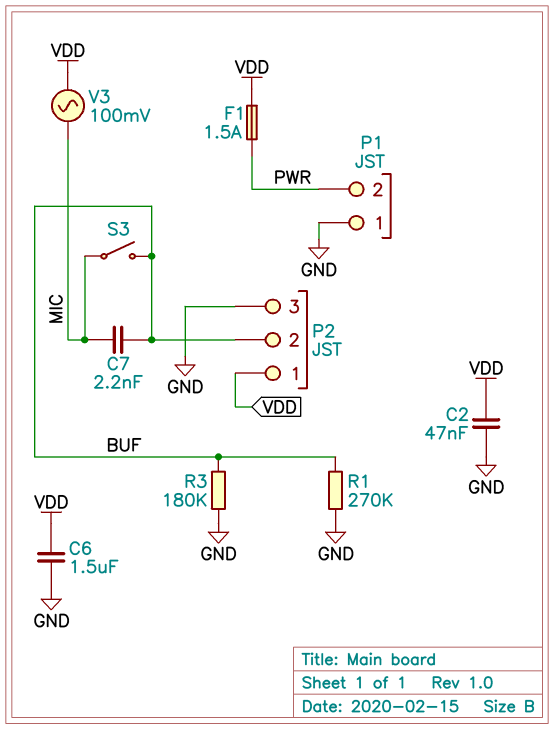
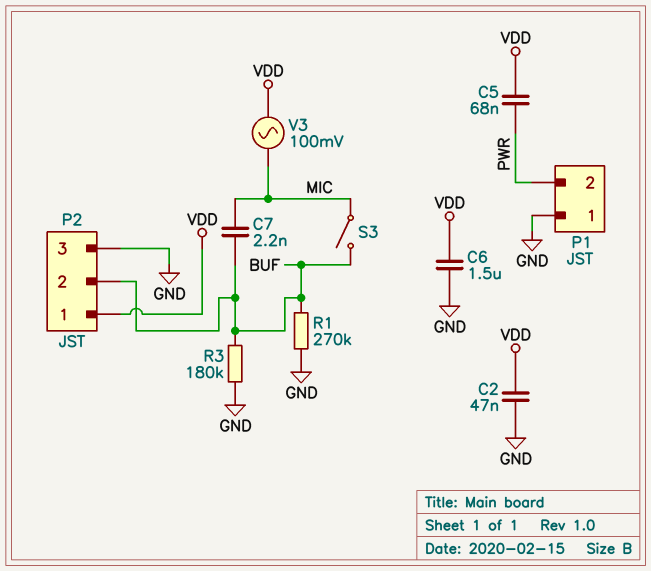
C5: none -> 68nF (PWR, VDD)
F1: 1.5A (PWR, VDD) -> none

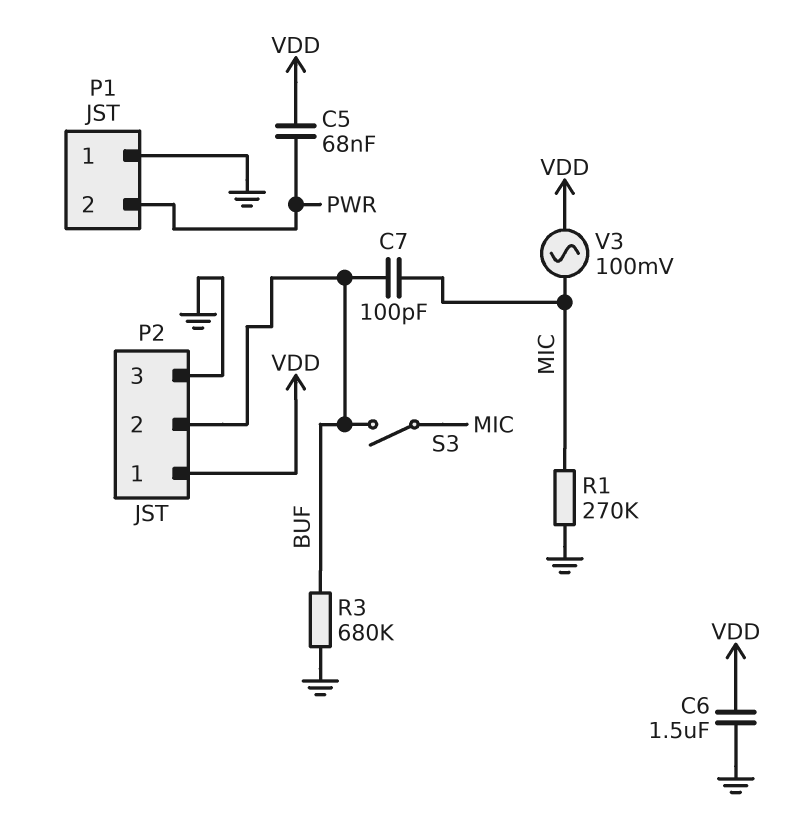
C2: 47nF (GND, VDD) -> none
C7: 2.2nF (BUF, MIC) -> 100pF (BUF, MIC)
R1: 270k (BUF, GND) -> 270k (GND, MIC)
R3: 180k (BUF, GND) -> 680k (BUF, GND)

